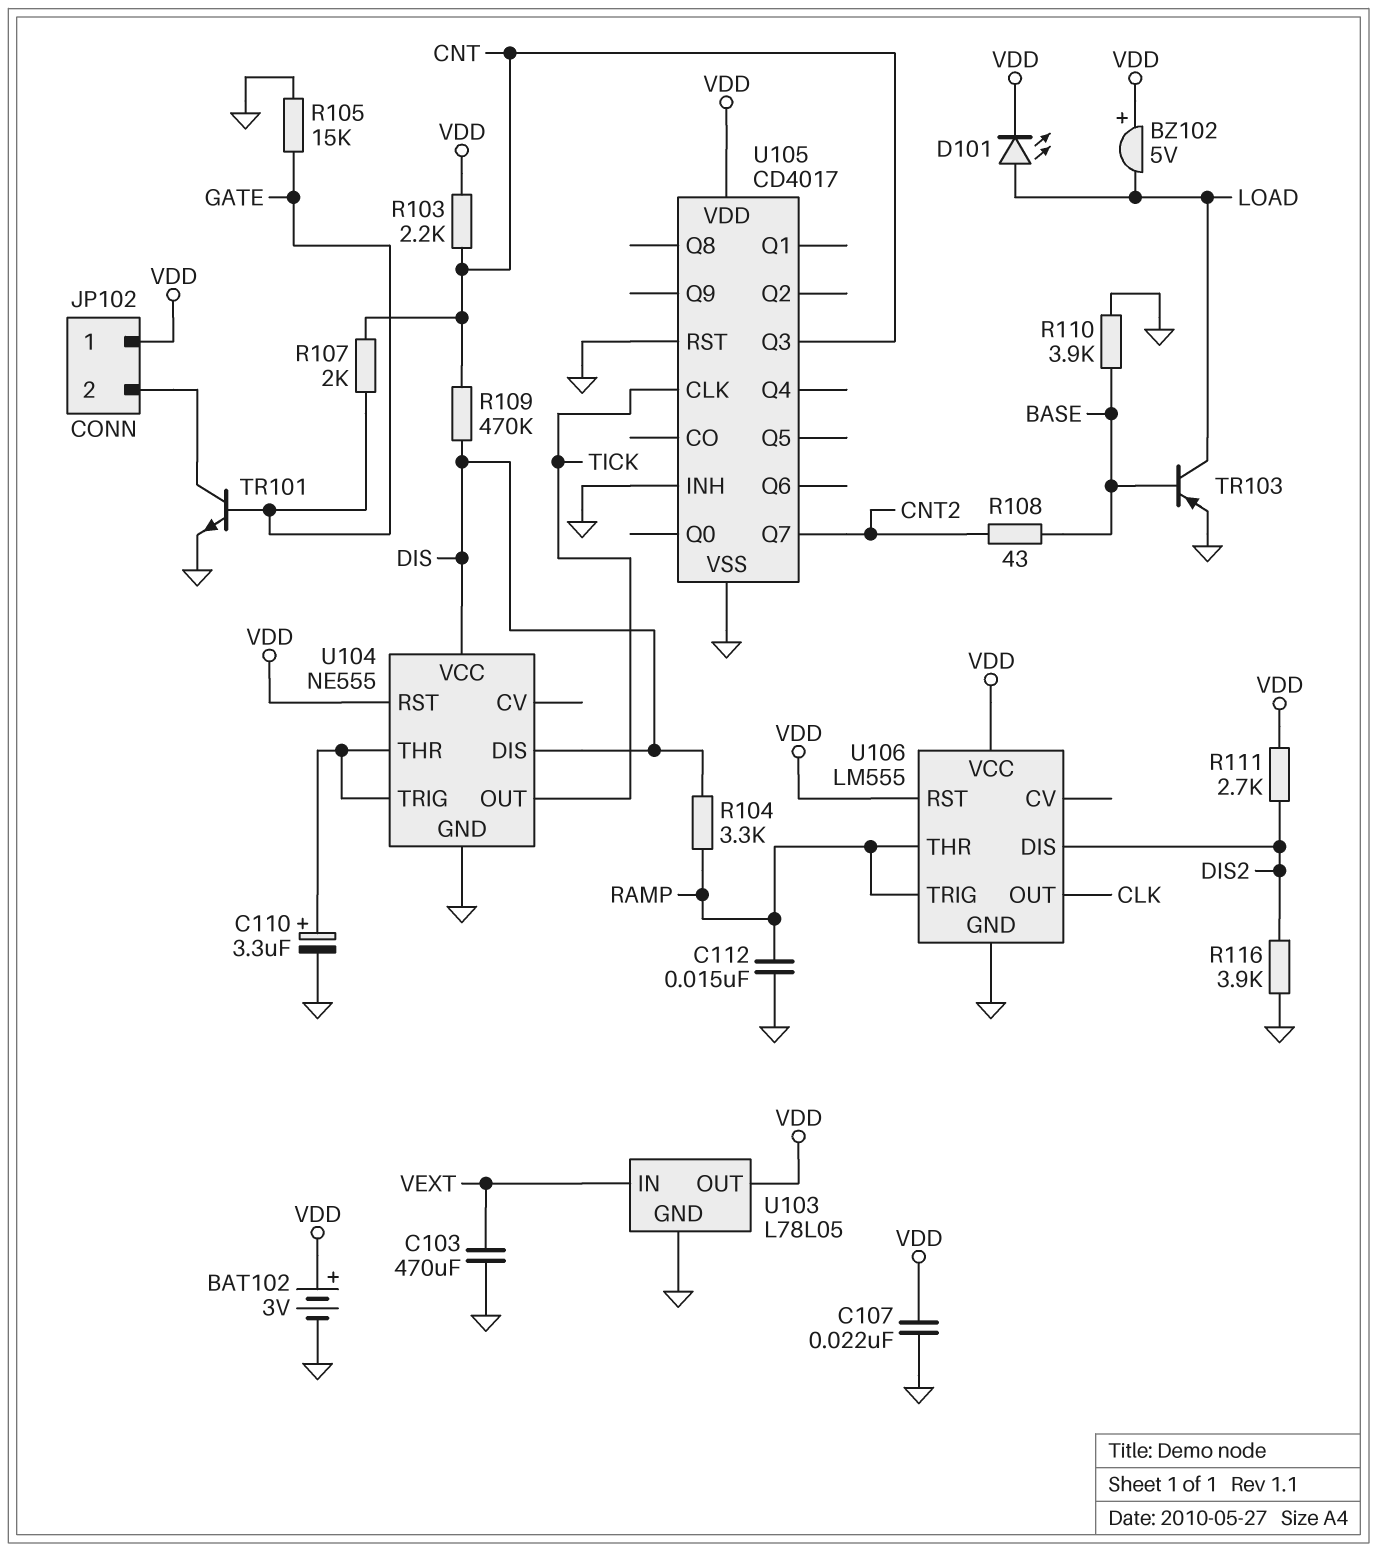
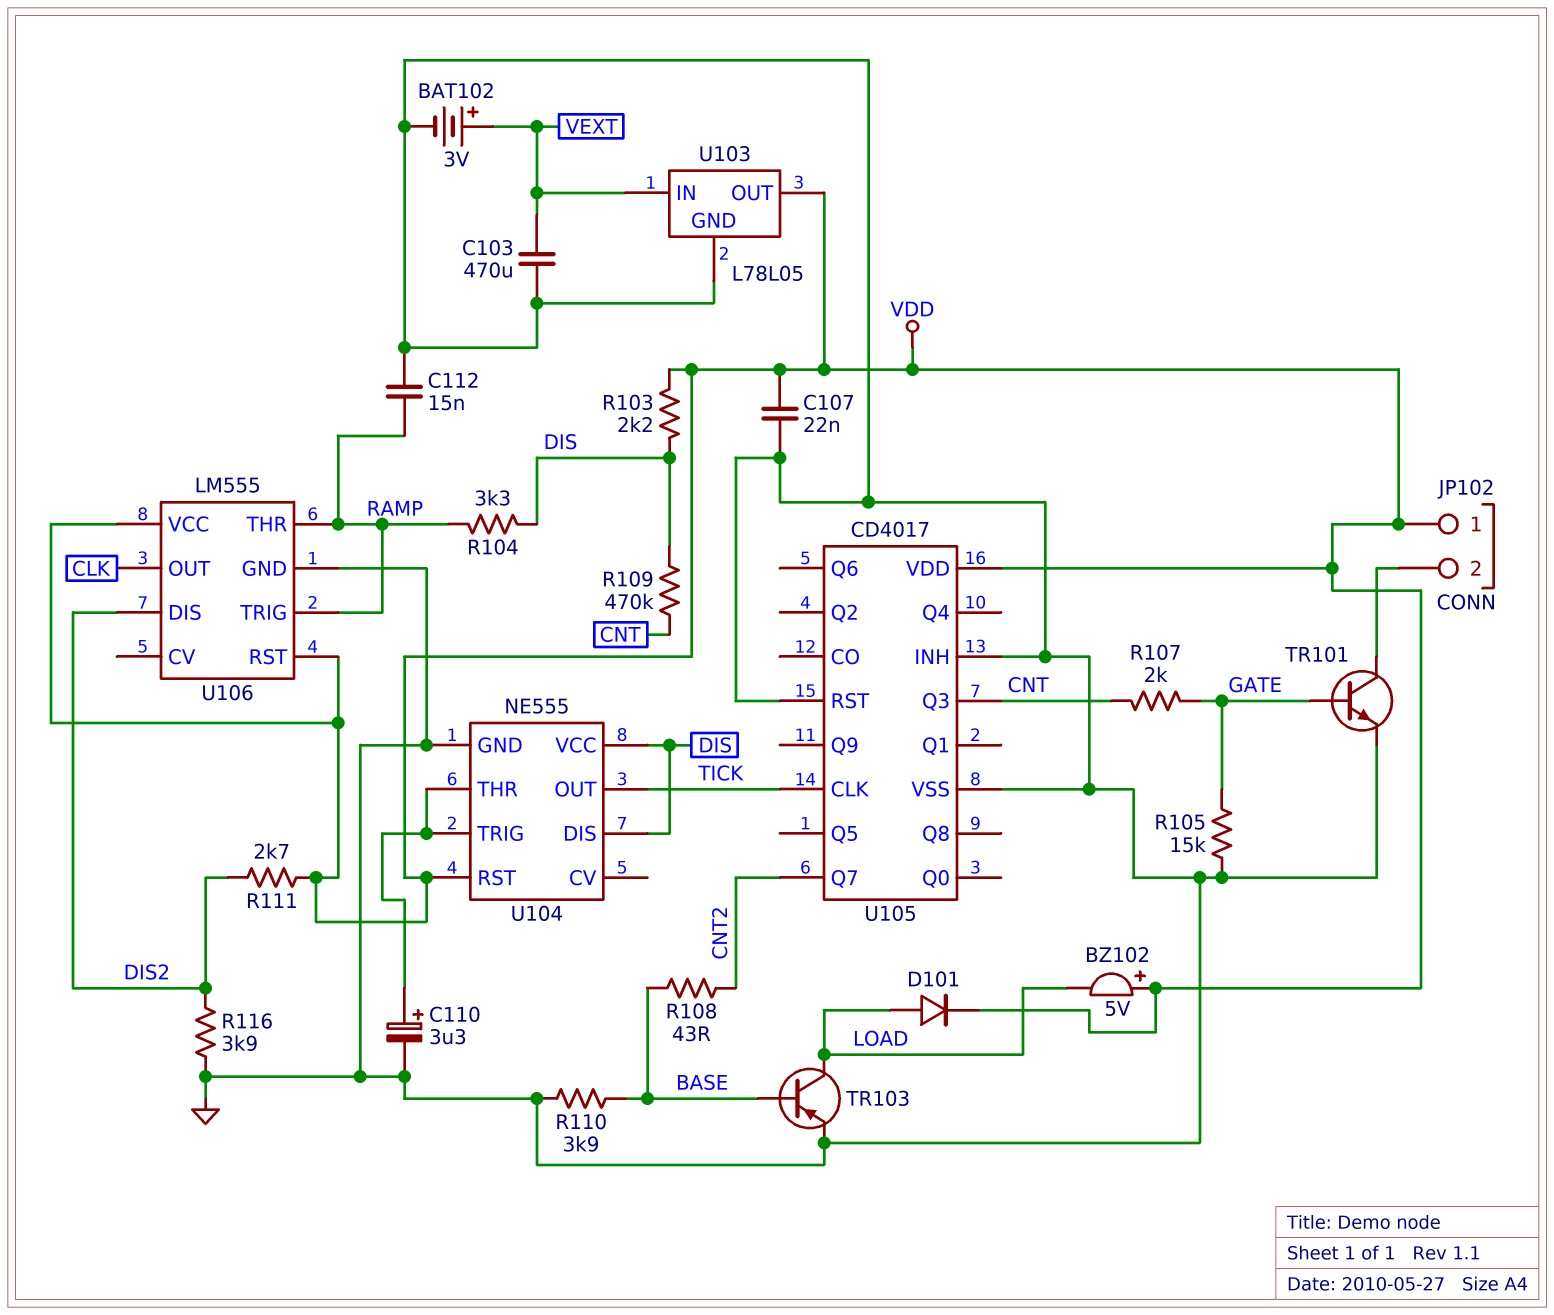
BAT102: 3V (plus VDD, minus GND) -> 3V (plus VEXT, minus GND)
D101: LED (A LOAD, K VDD) -> diode (A LOAD, K VDD)
R103: 2.2k (CNT, VDD) -> 2.2k (DIS, VDD)

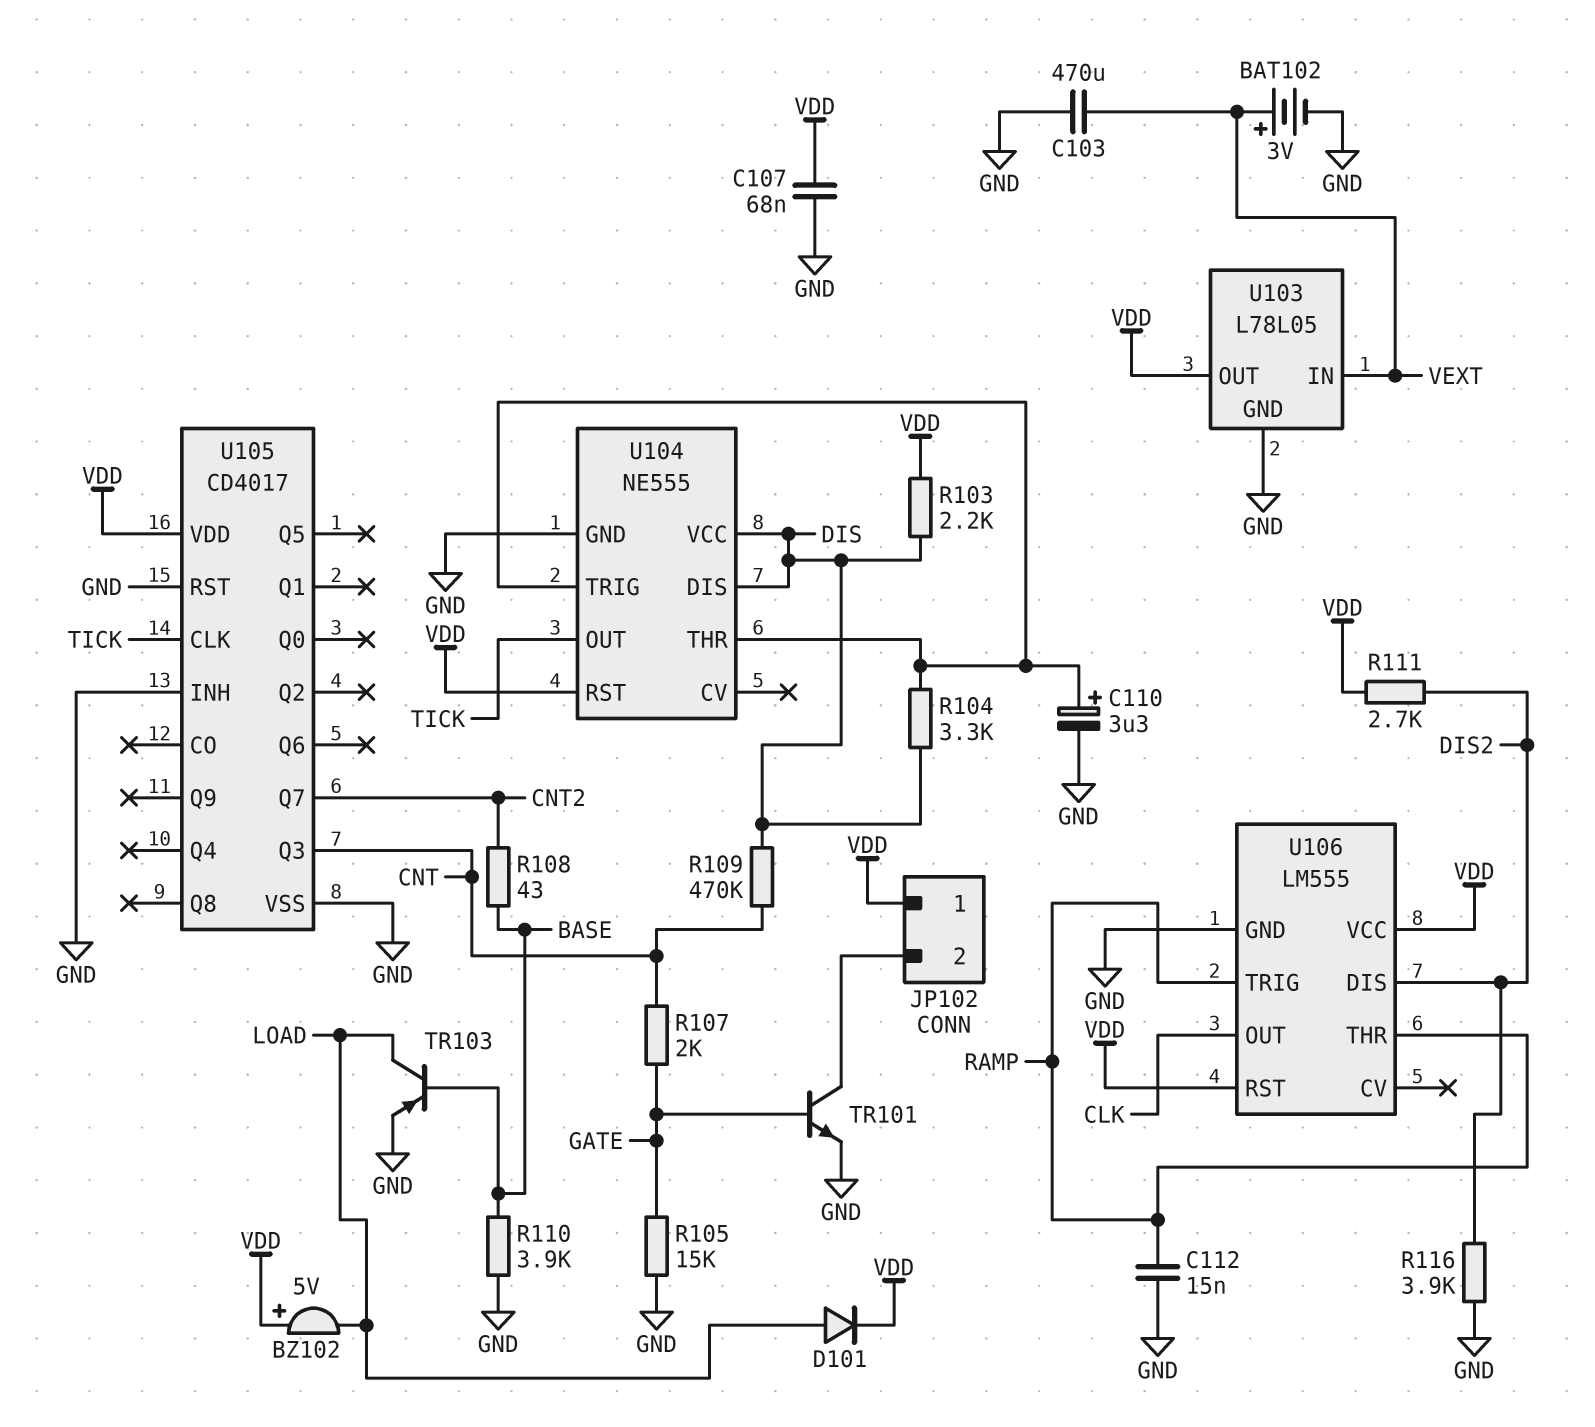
C107: 22nF (GND, VDD) -> 68nF (GND, VDD)
R104: 3.3k (DIS, RAMP) -> 3.3k (DIS, U104/THR)

